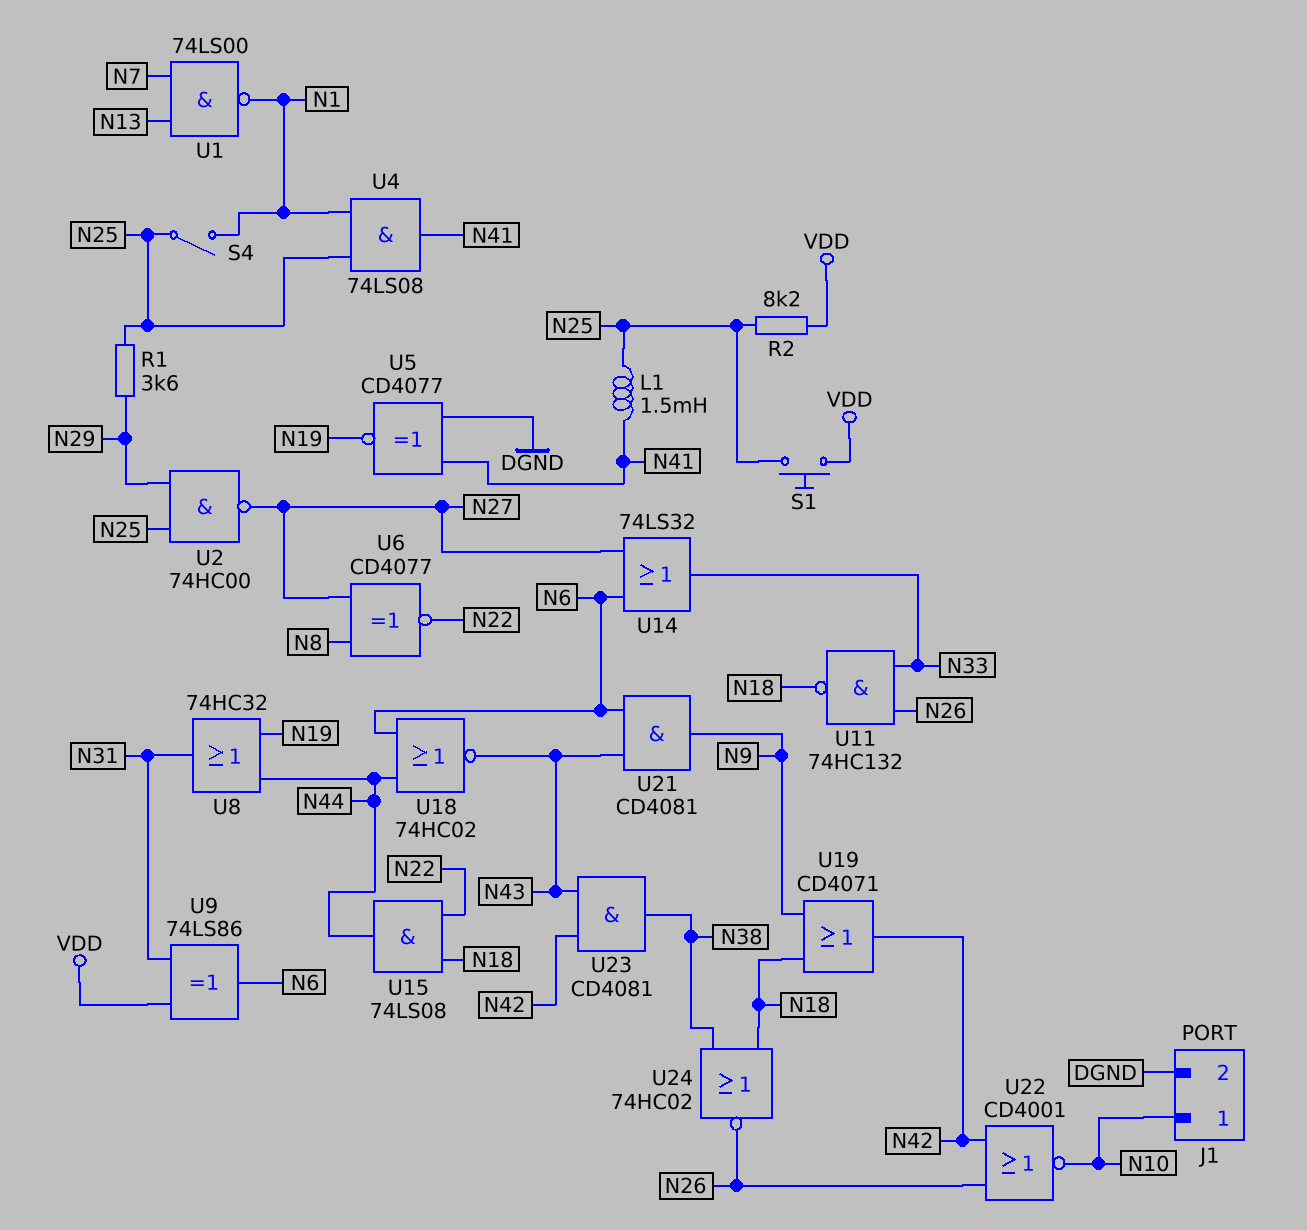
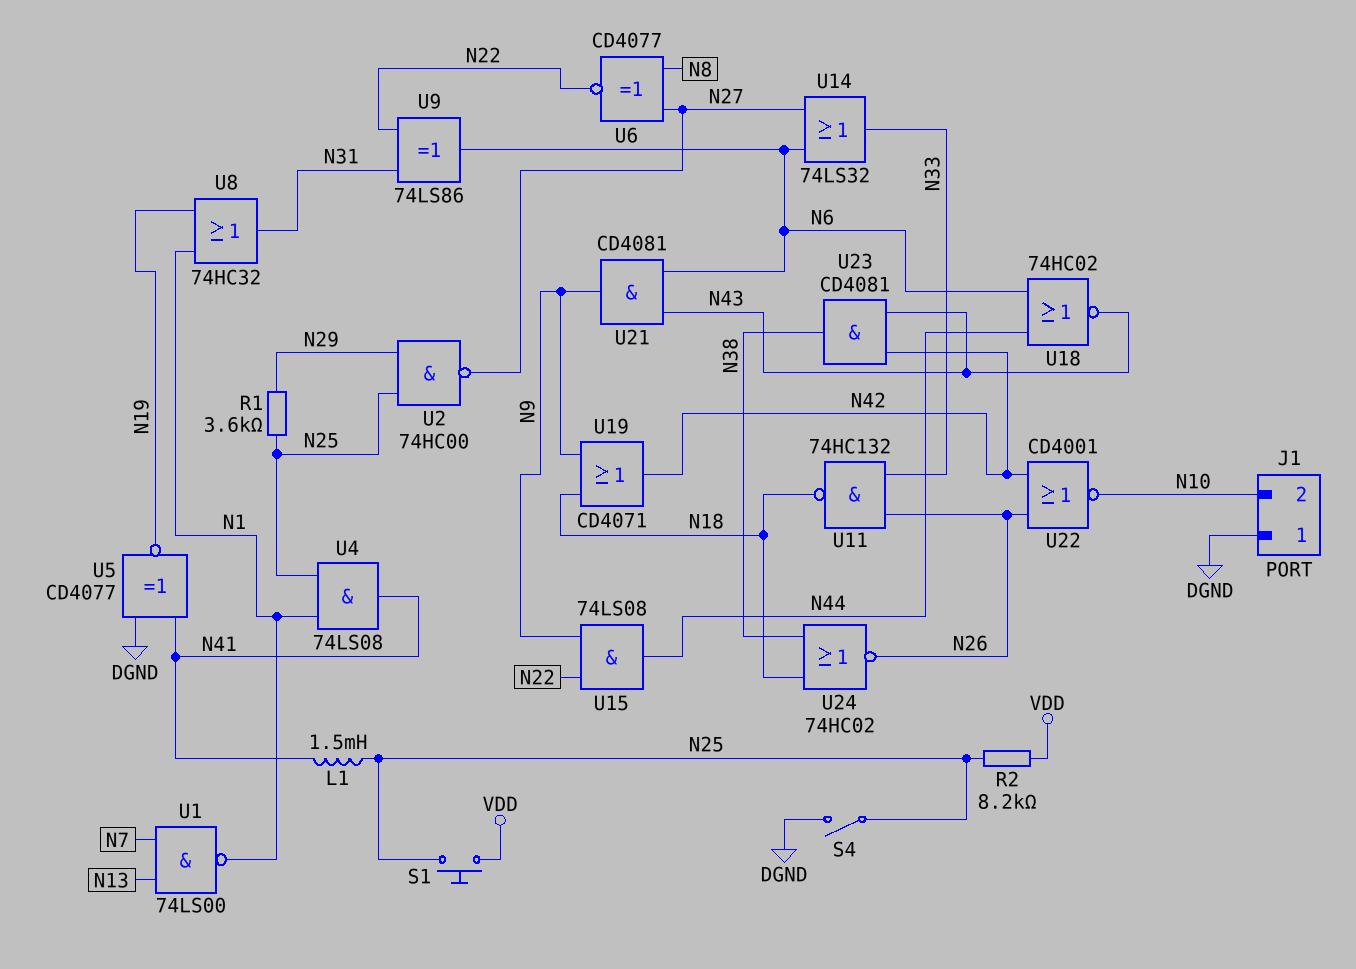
J1 pin 1: N10 -> DGND
J1 pin 2: DGND -> N10
S4: switch (N1, N25) -> switch (DGND, N25)
U8: OR 74HC32 (in N19, in N44, out N31) -> OR 74HC32 (in N1, in N19, out N31)
U9: XOR 74LS86 (in N31, in VDD, out N6) -> XOR 74LS86 (in N22, in N31, out N6)
U15: AND 74LS08 (in N18, in N22, out N44) -> AND 74LS08 (in N9, in N22, out N44)

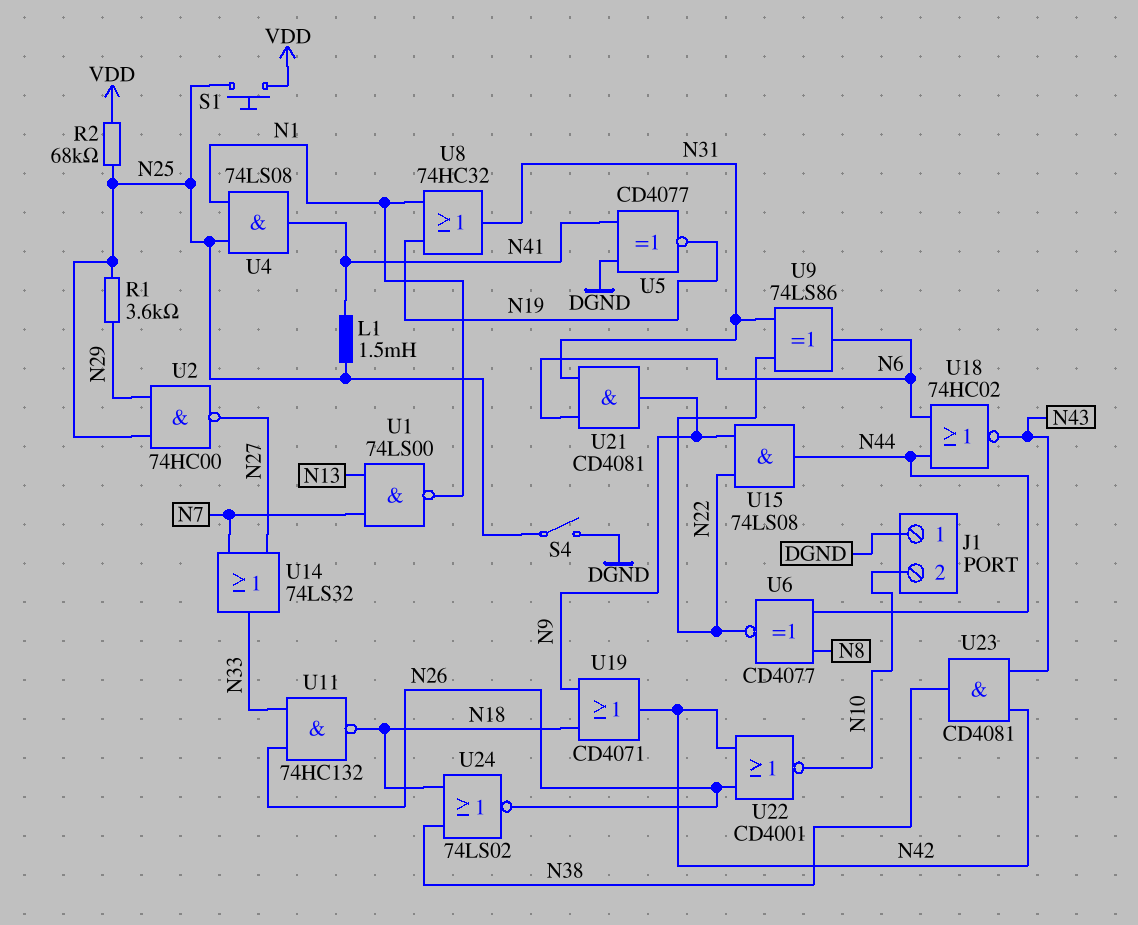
R2: 8.2k (N25, VDD) -> 68k (N25, VDD)
U6: XNOR CD4077 (in N8, in N27, out N22) -> XNOR CD4077 (in N8, in N44, out N22)
U14: OR 74LS32 (in N6, in N27, out N33) -> OR 74LS32 (in N7, in N27, out N33)
U21: AND CD4081 (in N6, in N43, out N9) -> AND CD4081 (in N6, in N31, out N9)
U24: NOR 74HC02 (in N18, in N38, out N26) -> NOR 74LS02 (in N18, in N38, out N26)

